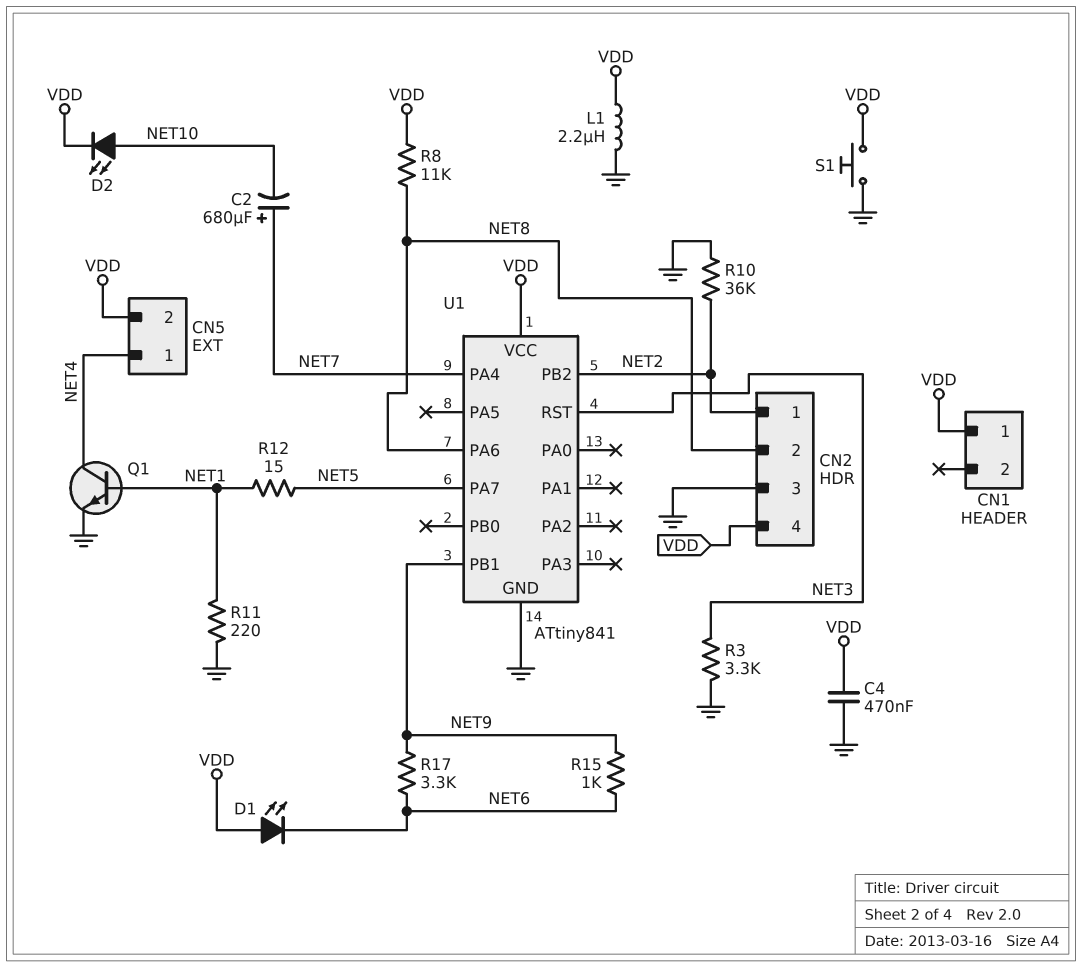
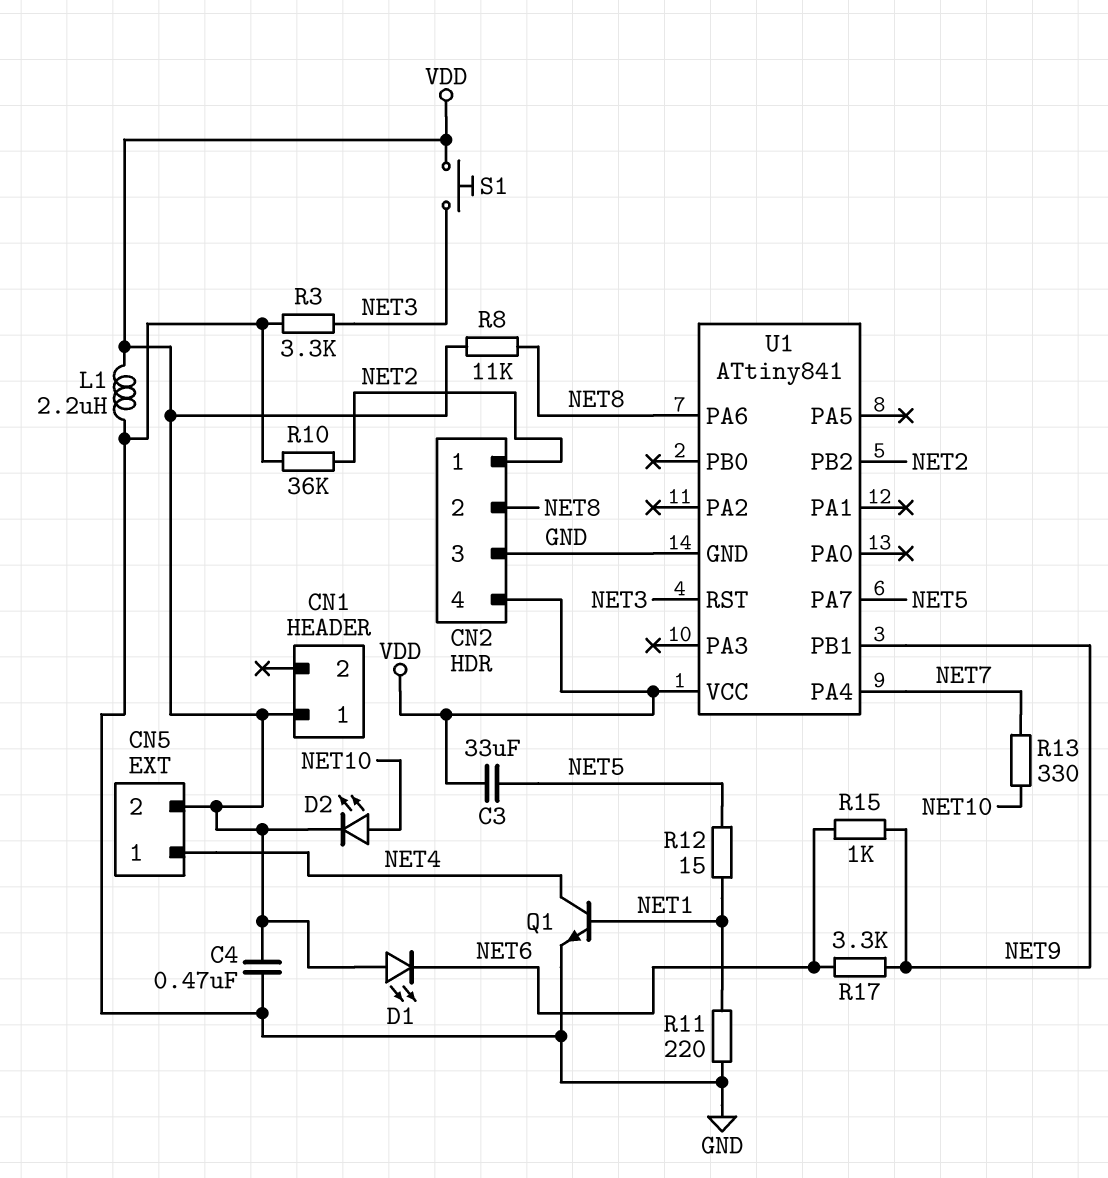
C2: 680uF (plus NET7, minus NET10) -> none
C3: none -> 33uF (NET5, VDD)
R13: none -> 330 (NET7, NET10)
S1: button (GND, VDD) -> button (NET3, VDD)

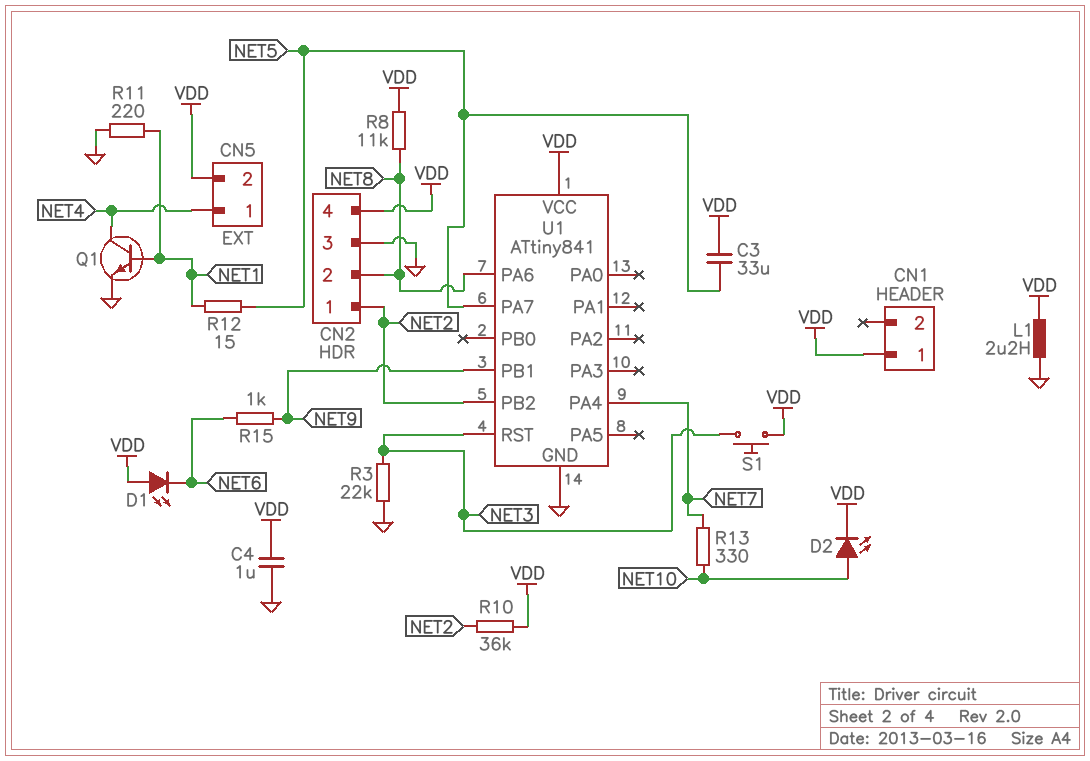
C4: 470nF (GND, VDD) -> 1uF (GND, VDD)
R3: 3.3k (GND, NET3) -> 22k (GND, NET3)
R10: 36k (GND, NET2) -> 36k (NET2, VDD)
R17: 3.3k (NET6, NET9) -> none

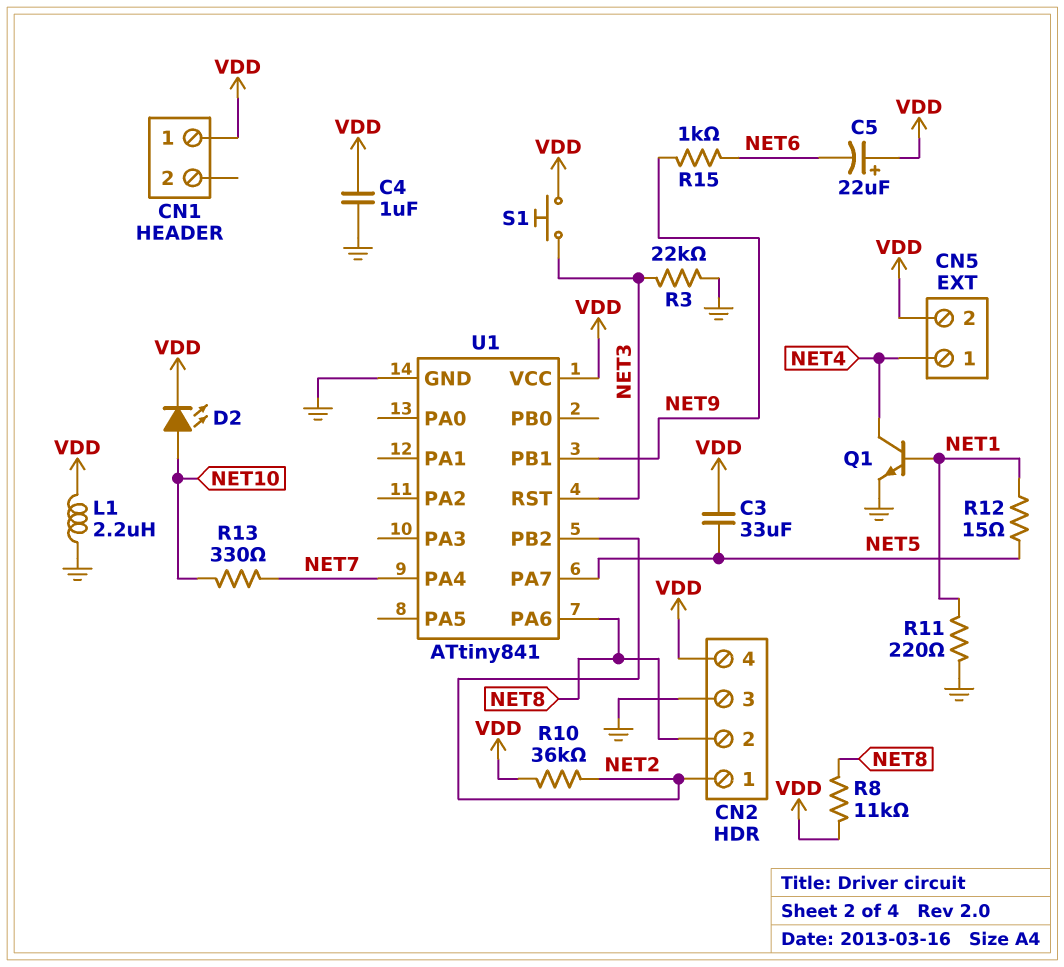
C5: none -> 22uF (plus VDD, minus NET6)
D1: LED (A VDD, K NET6) -> none

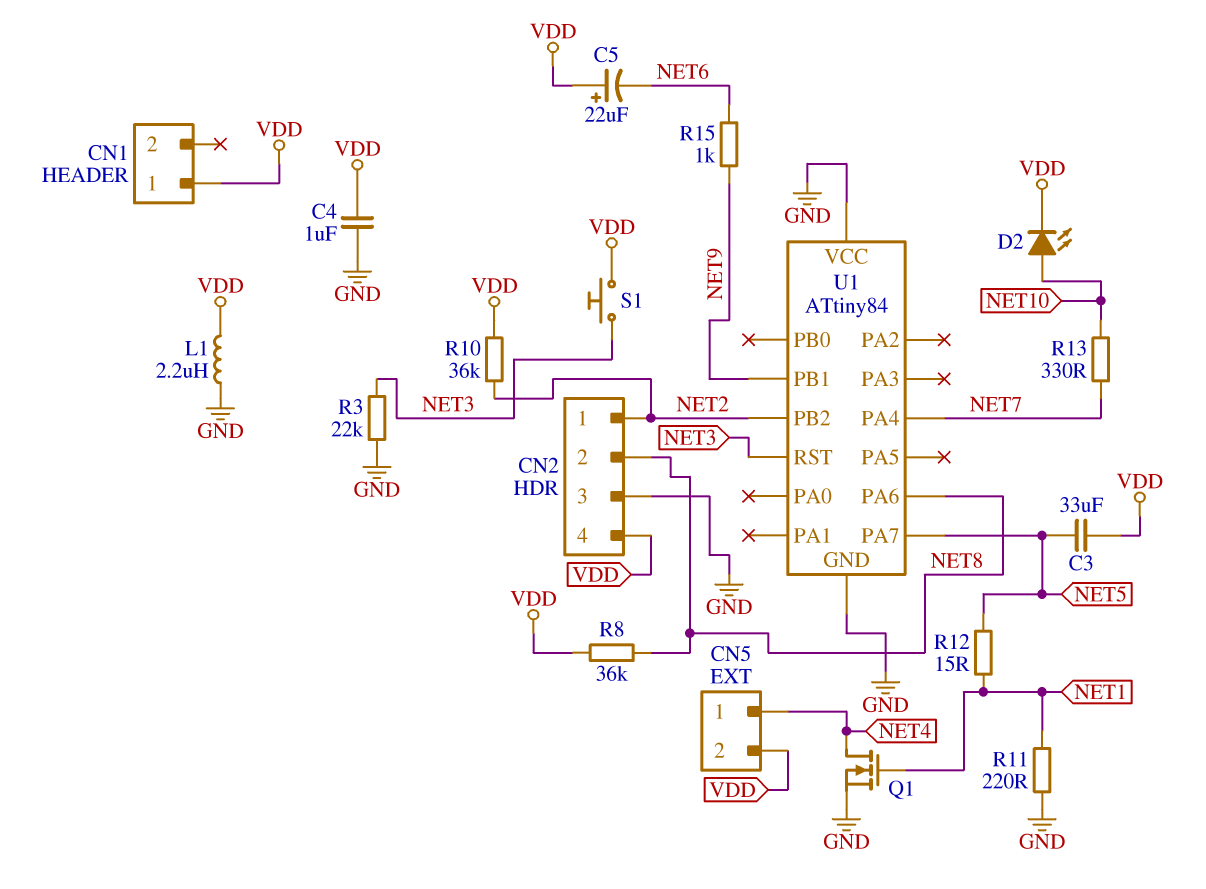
Q1: NPN (B NET1, C NET4, E GND) -> NMOS (G NET1, D NET4, S GND)
R8: 11k (NET8, VDD) -> 36k (NET8, VDD)
U1: ATtiny841 -> ATtiny84
U1 pin VCC: VDD -> GND

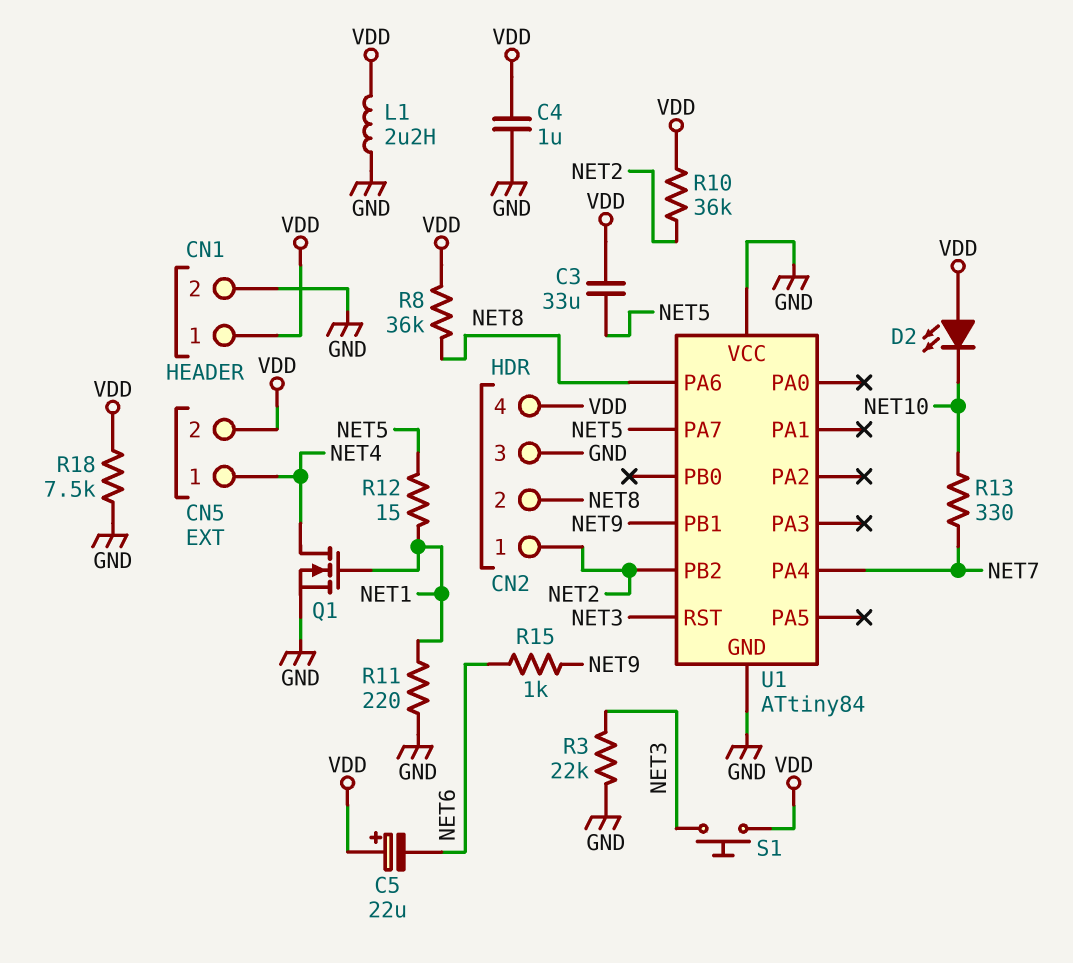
CN1 pin 2: none -> GND
D2: LED (A NET10, K VDD) -> LED (A VDD, K NET10)
R18: none -> 7.5k (GND, VDD)

